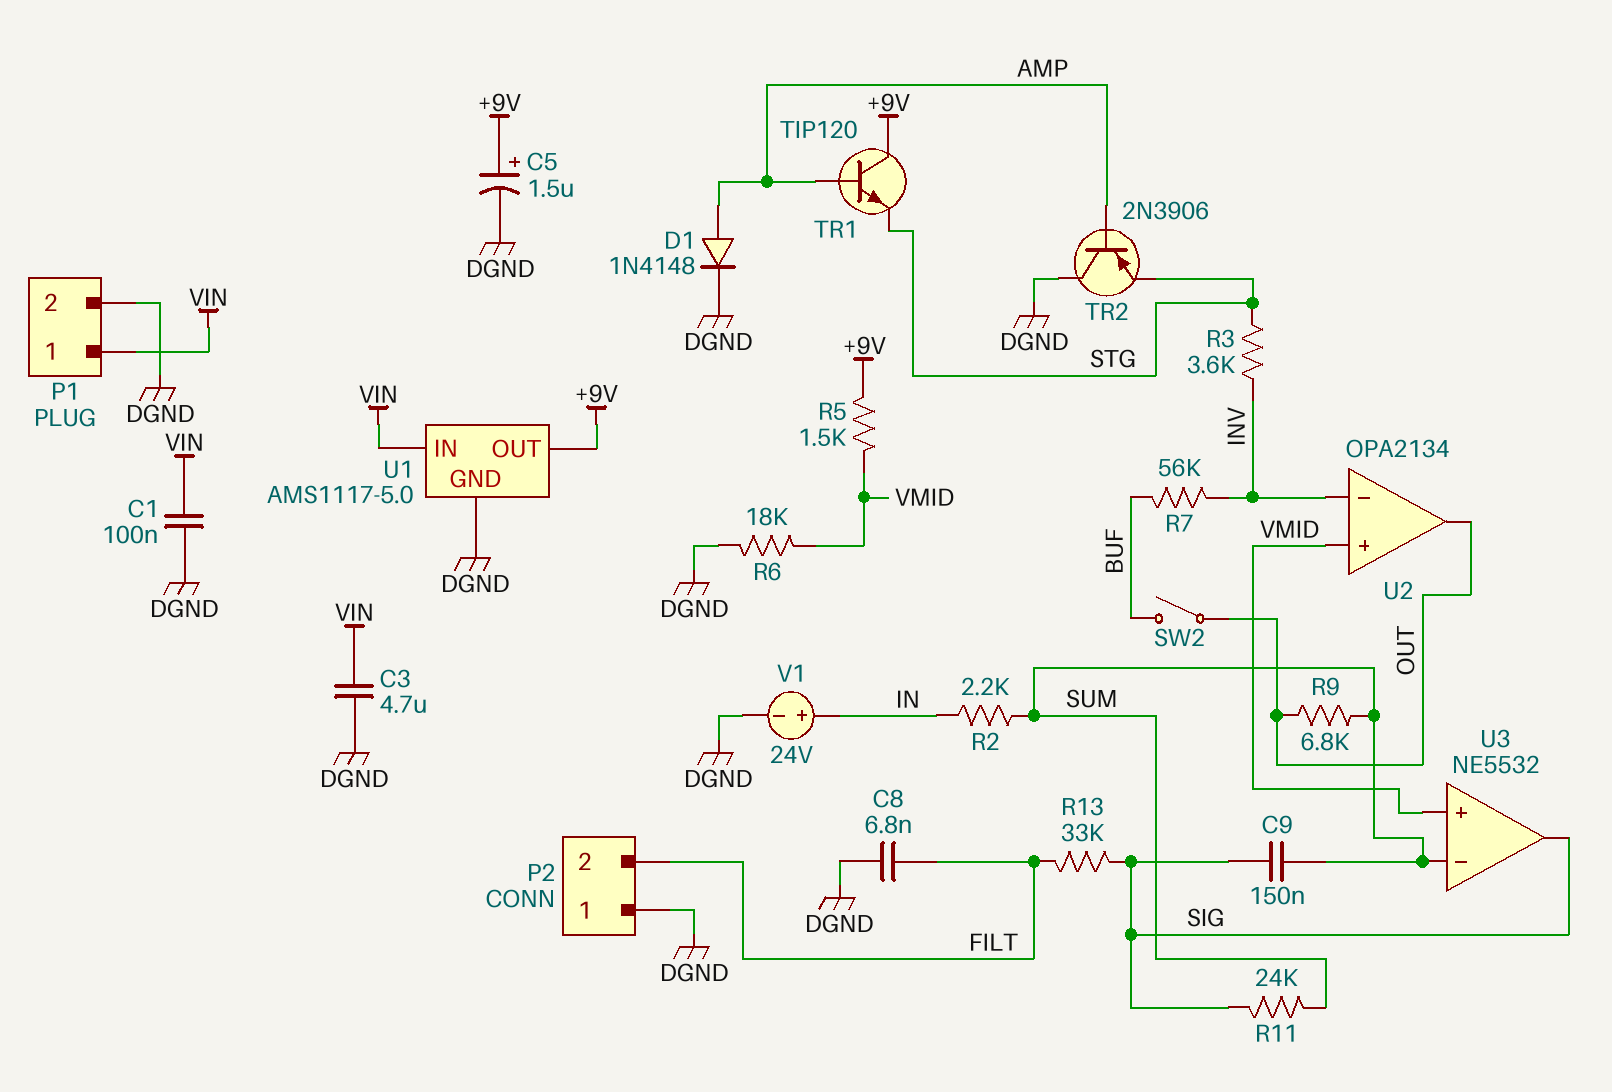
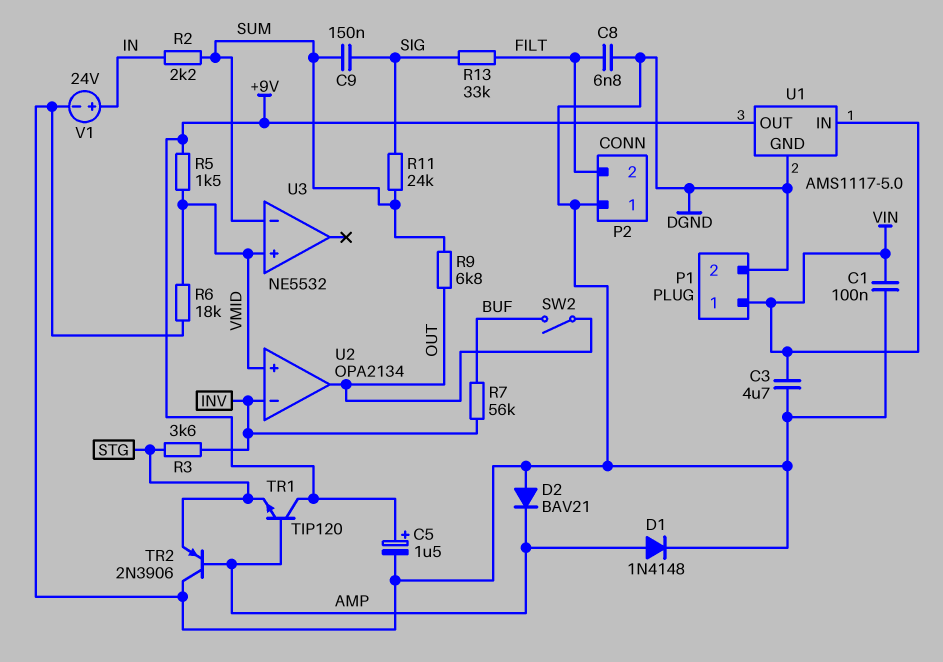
D2: none -> diode BAV21 (A DGND, K AMP)
U3 pin out: SIG -> none

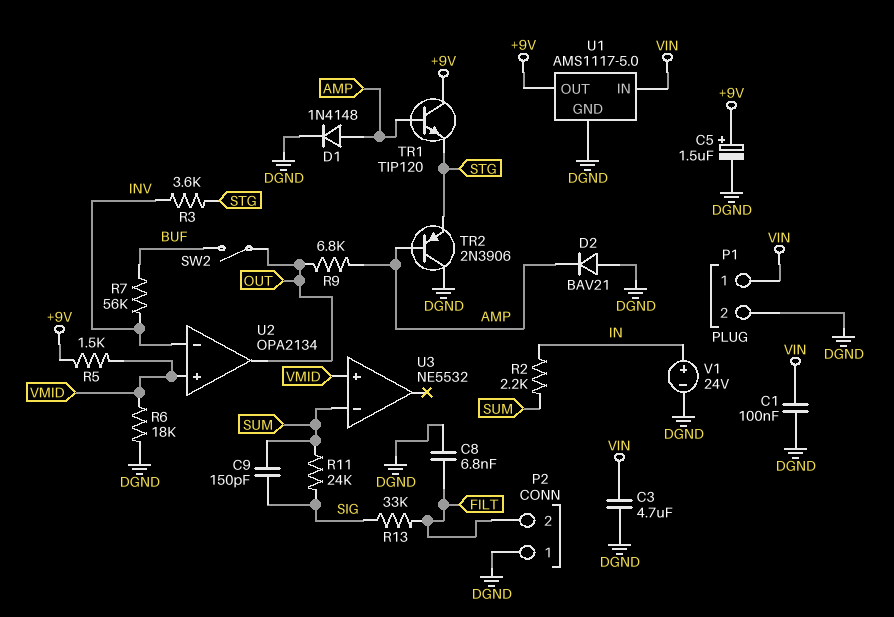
C9: 150nF (SIG, SUM) -> 150pF (SIG, SUM)
R9: 6.8k (OUT, SUM) -> 6.8k (AMP, OUT)

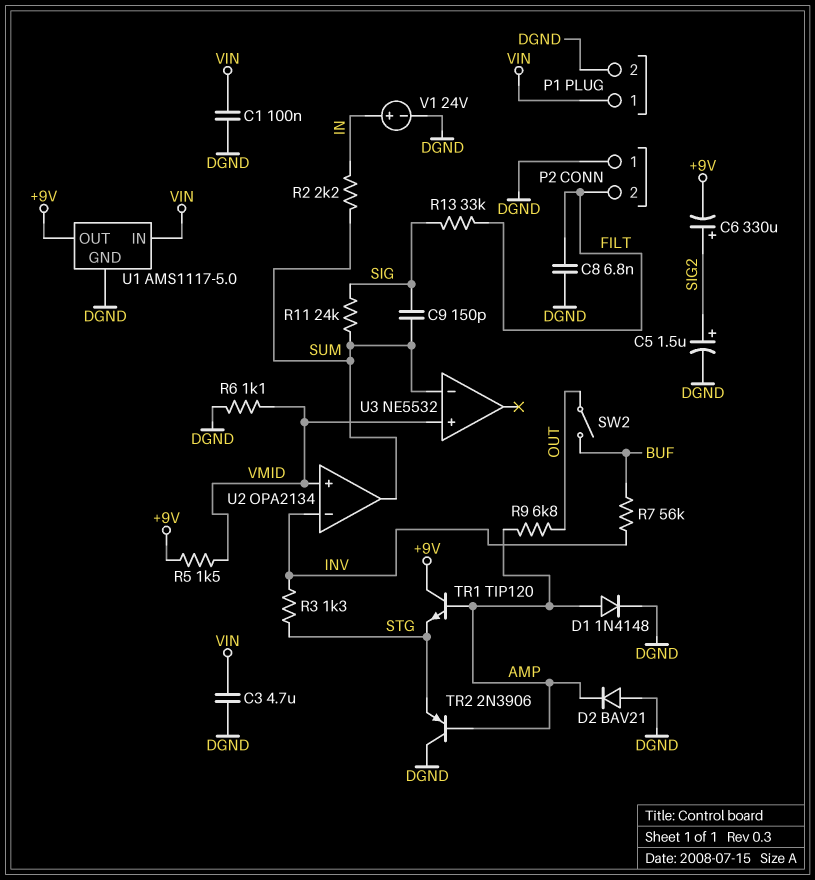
C5: 1.5uF (plus +9V, minus DGND) -> 1.5uF (plus SIG2, minus DGND)
C6: none -> 330uF (plus SIG2, minus +9V)
R3: 3.6k (INV, STG) -> 1.3k (INV, STG)
R6: 18k (DGND, VMID) -> 1.1k (DGND, VMID)
U2 pin out: OUT -> SUM

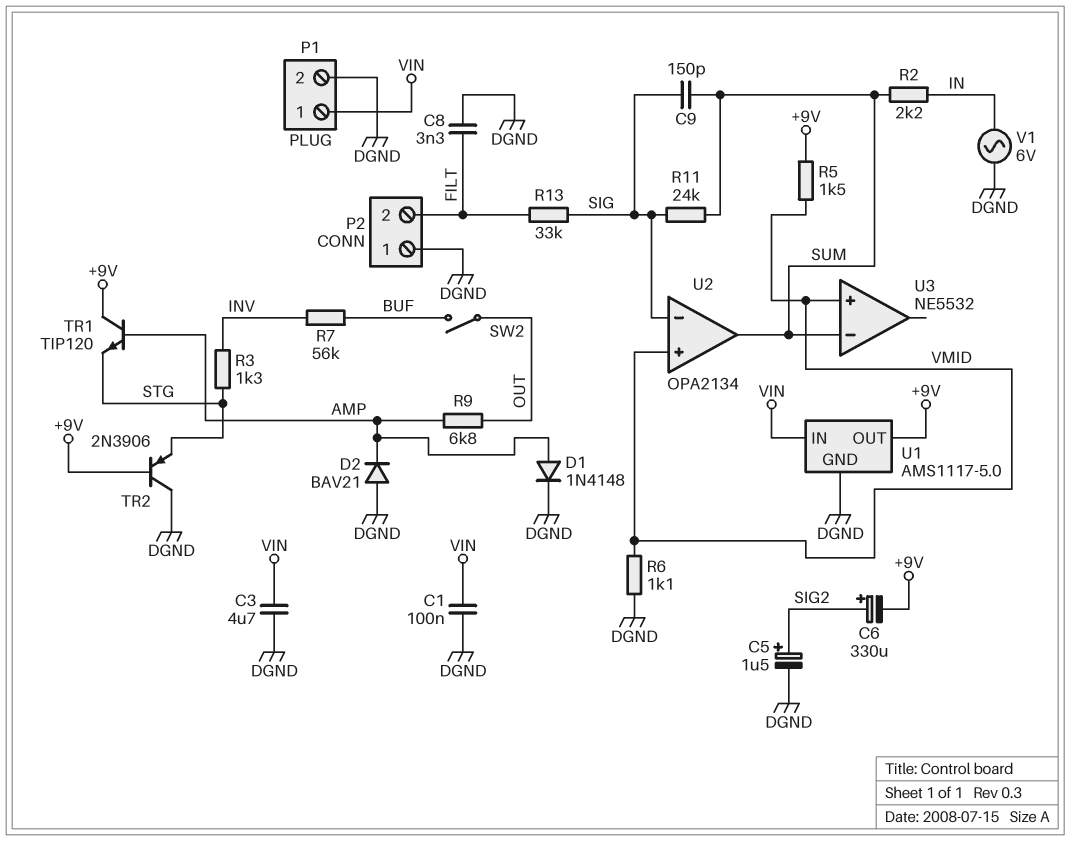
C8: 6.8nF (DGND, FILT) -> 3.3nF (DGND, FILT)
TR2: PNP 2N3906 (B AMP, C DGND, E STG) -> PNP 2N3906 (B +9V, C DGND, E STG)
U2 pin in-: INV -> SIG
V1: 24V (plus IN, minus DGND) -> AC 6V (DGND, IN)

